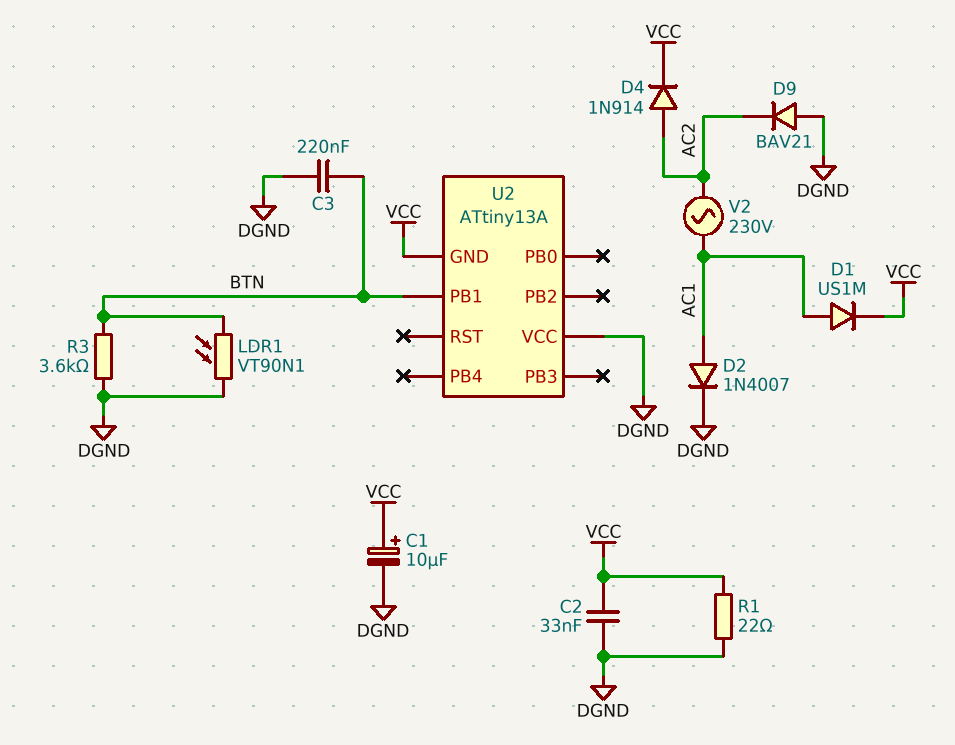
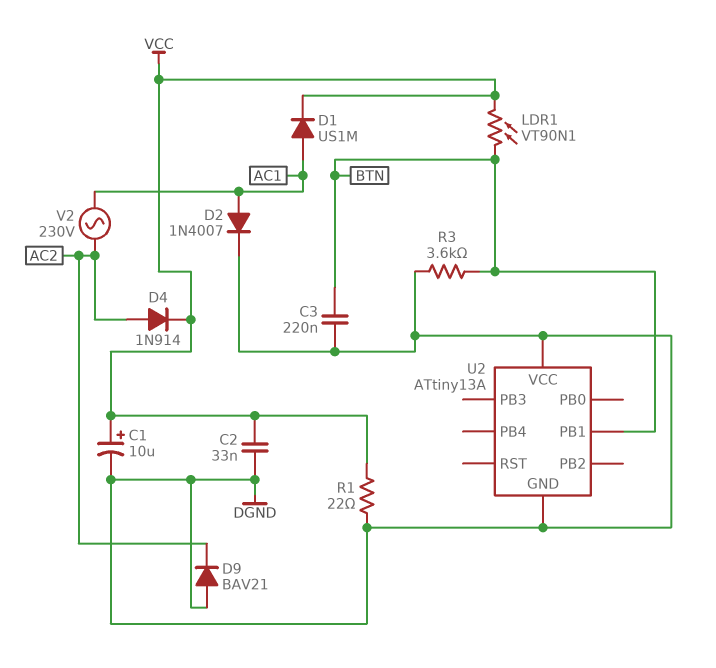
LDR1: VT90N1 (BTN, DGND) -> VT90N1 (BTN, VCC)
U2 pin GND: VCC -> DGND

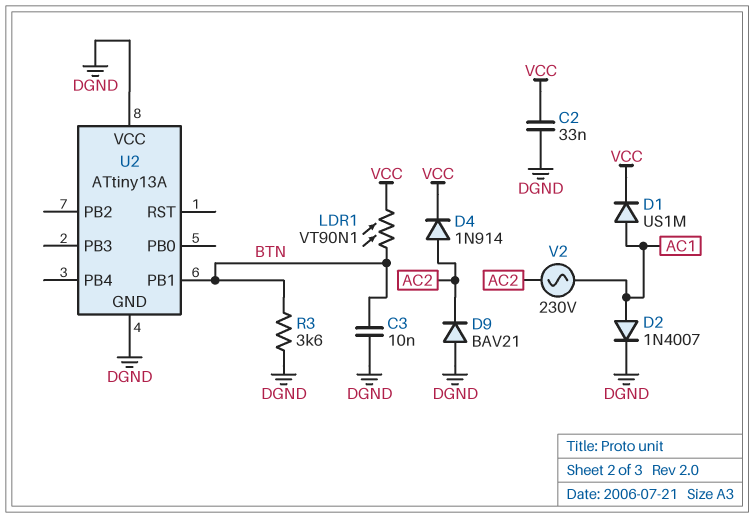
C1: 10uF (plus VCC, minus DGND) -> none
C3: 220nF (BTN, DGND) -> 10nF (BTN, DGND)
R1: 22 (DGND, VCC) -> none

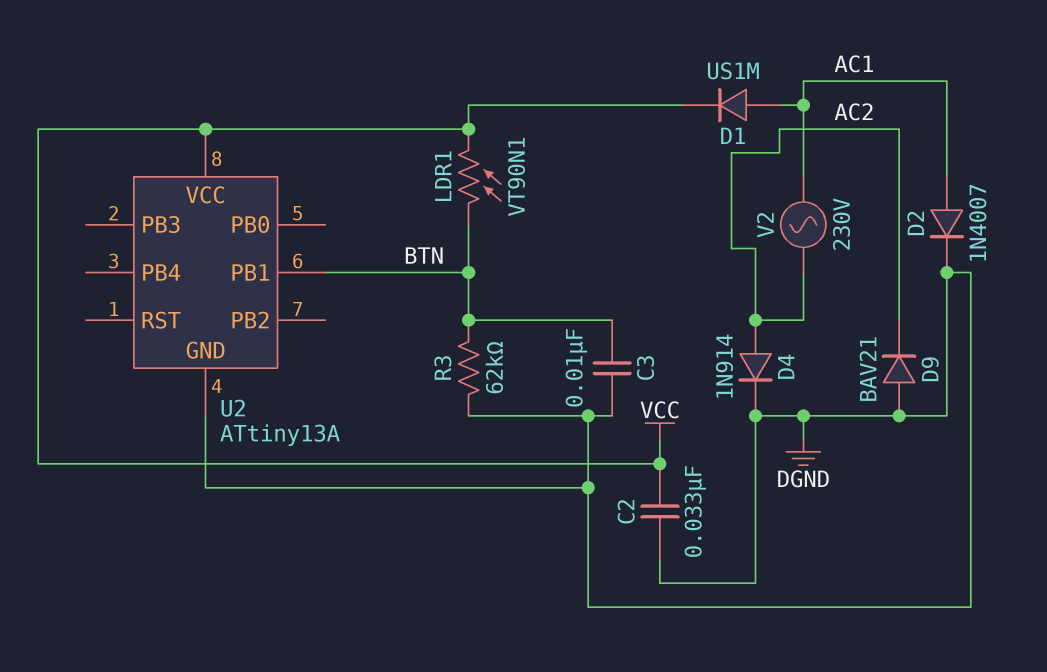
D4: diode 1N914 (A AC2, K VCC) -> diode 1N914 (A AC2, K DGND)
R3: 3.6k (BTN, DGND) -> 62k (BTN, DGND)
U2 pin VCC: DGND -> VCC

